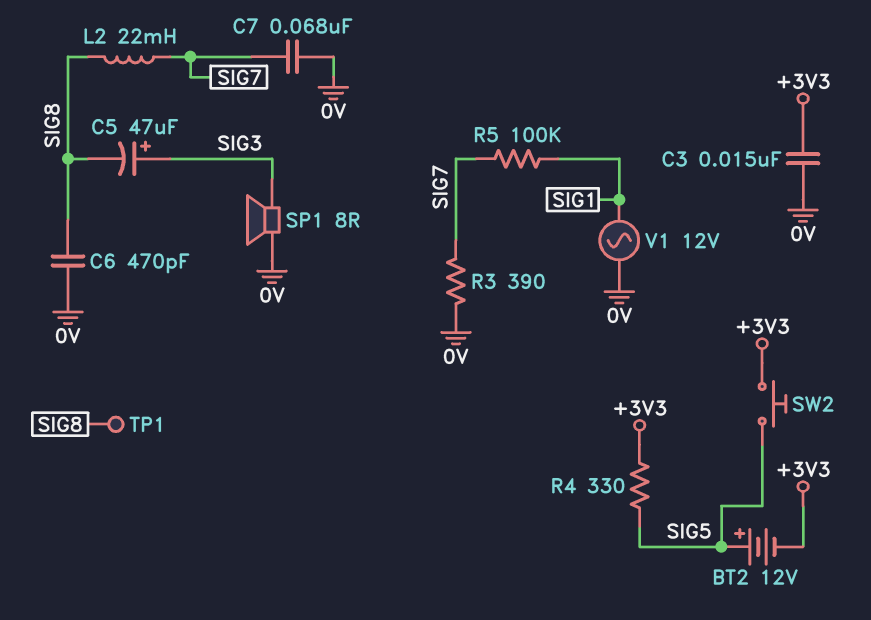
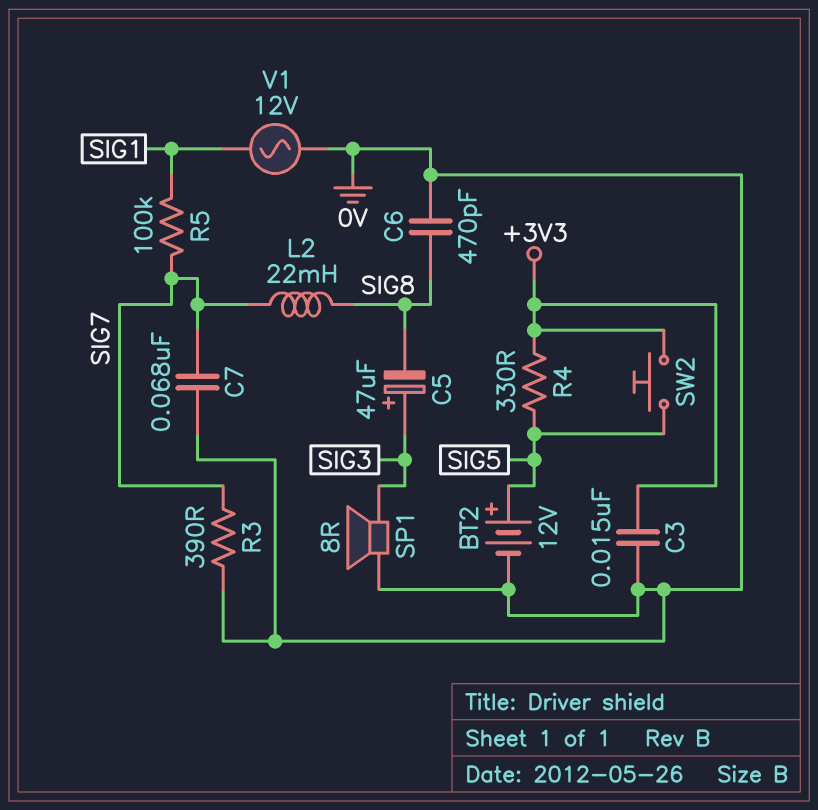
BT2: 12V (plus SIG5, minus +3V3) -> 12V (plus SIG5, minus 0V)
TP1: test point (SIG8) -> none

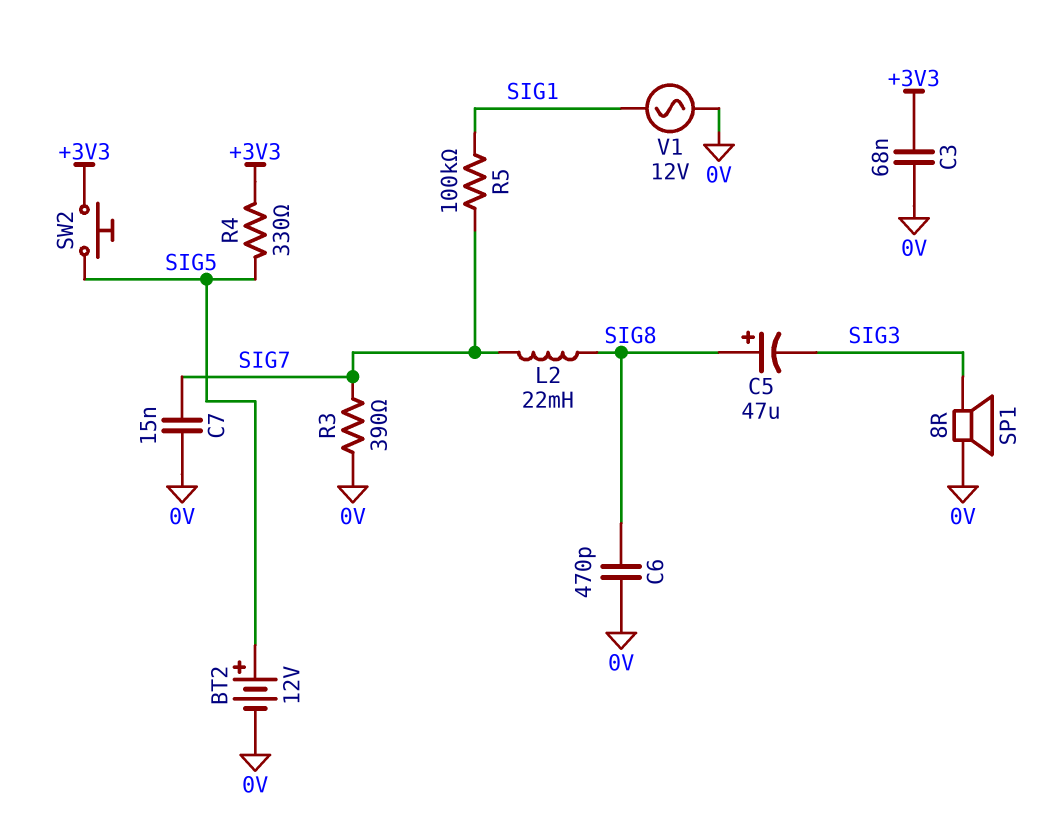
C3: 15nF (+3V3, 0V) -> 68nF (+3V3, 0V)
C5: 47uF (plus SIG3, minus SIG8) -> 47uF (plus SIG8, minus SIG3)
C7: 68nF (0V, SIG7) -> 15nF (0V, SIG7)

